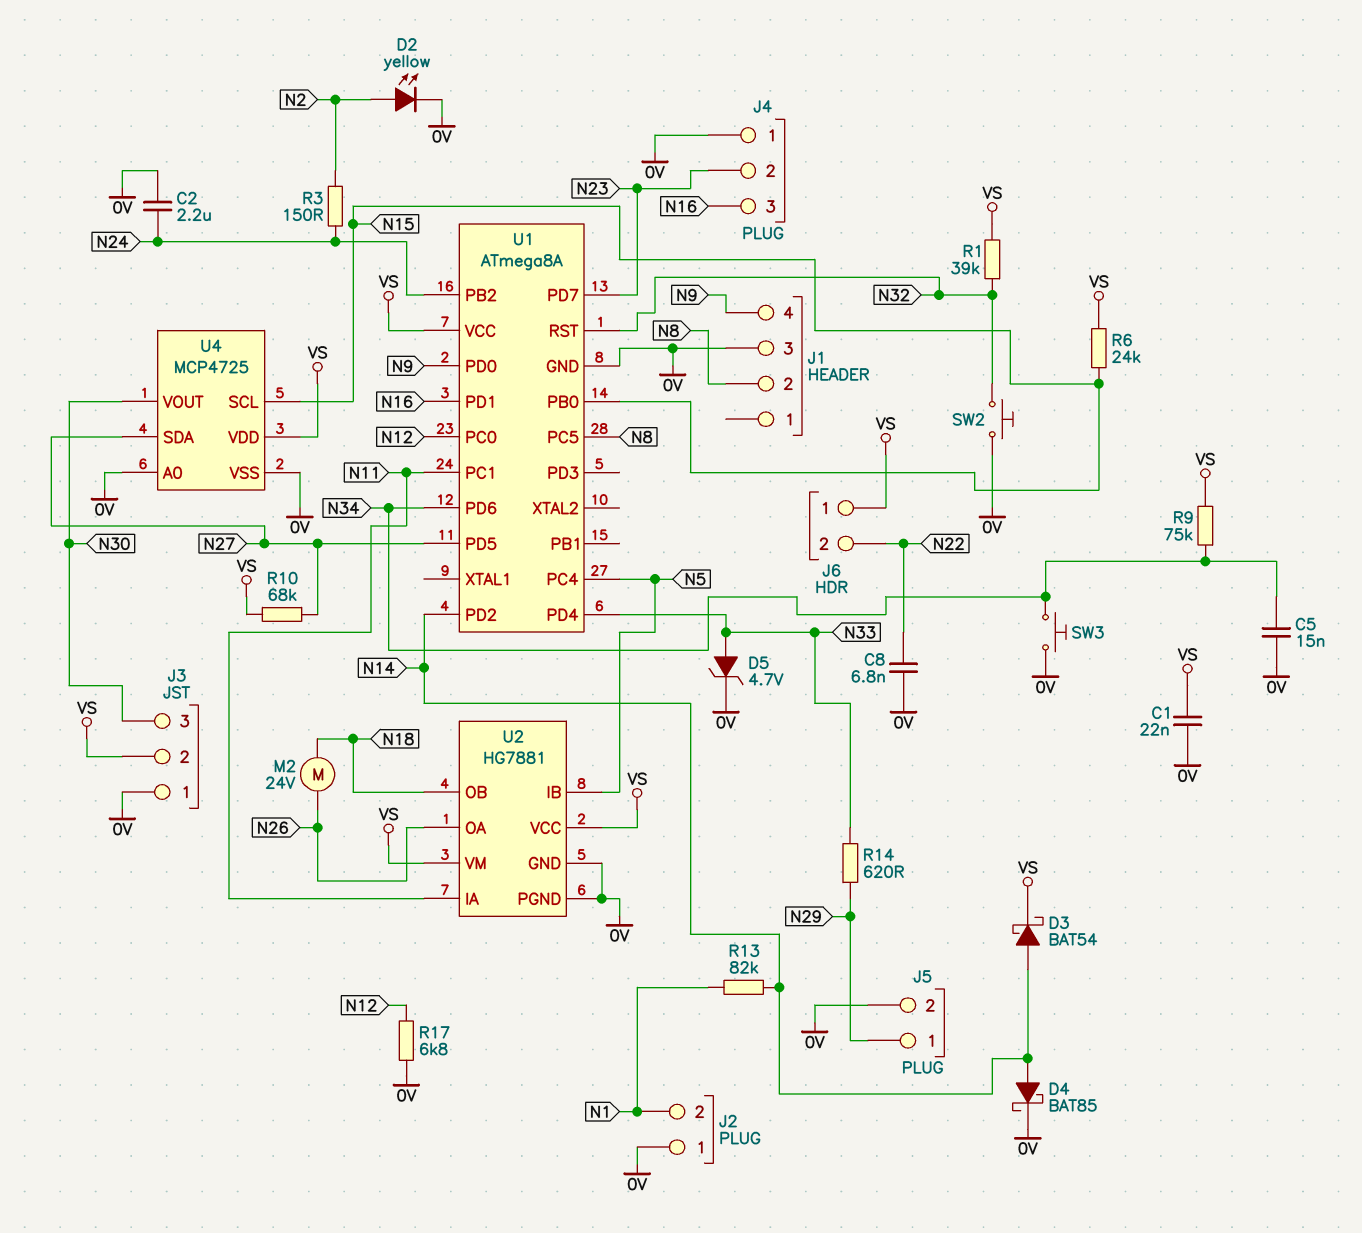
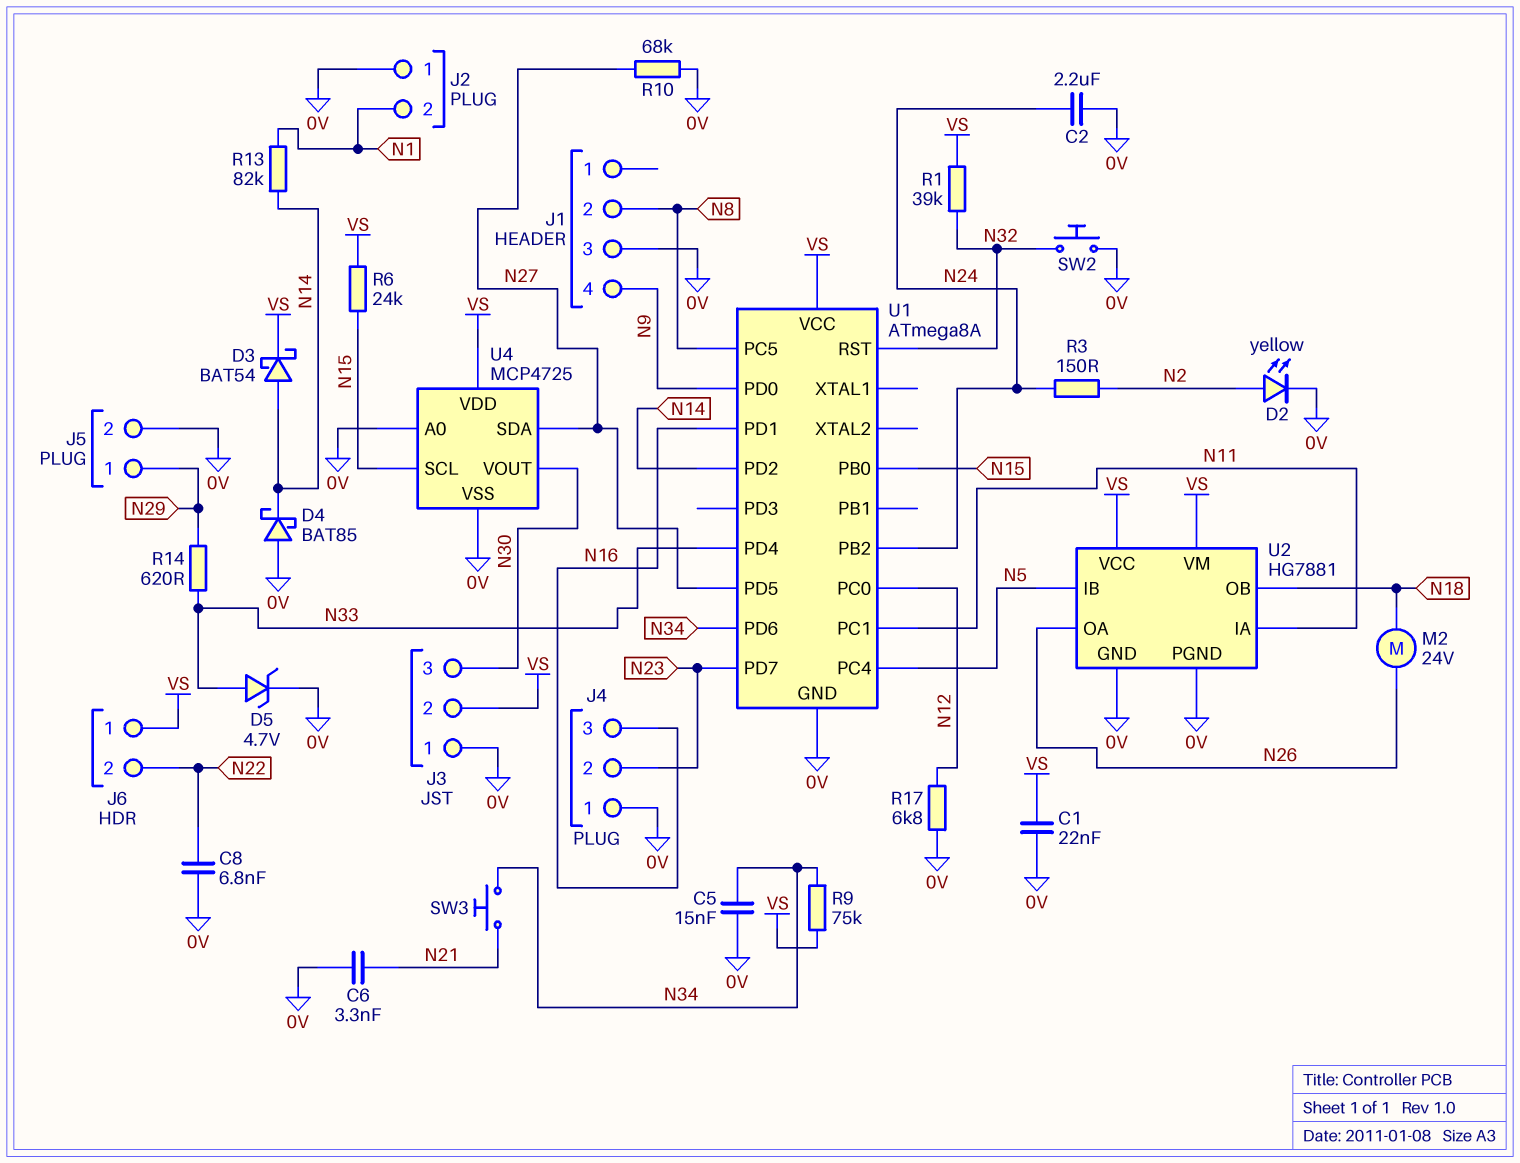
C6: none -> 3.3nF (0V, N21)
D4: schottky BAT85 (A N14, K 0V) -> schottky BAT85 (A 0V, K N14)
R10: 68k (N27, VS) -> 68k (0V, N27)
SW3: button (0V, N34) -> button (N21, N34)

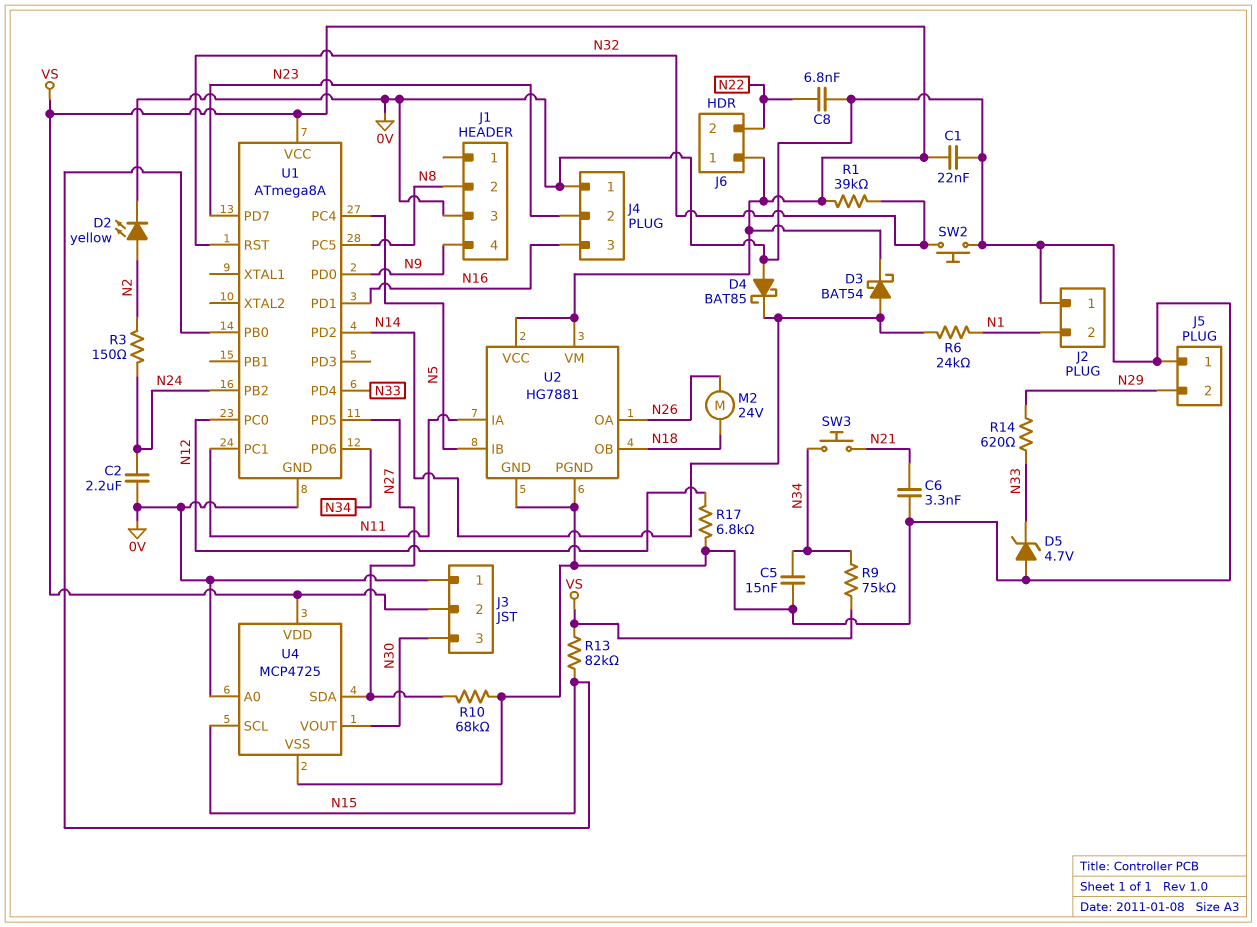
D5: zener 4.7V (A N33, K 0V) -> zener 4.7V (A 0V, K N33)
J5 pin 1: N29 -> 0V
J5 pin 2: 0V -> N29
R6: 24k (N15, VS) -> 24k (N1, N14)
R13: 82k (N1, N14) -> 82k (N15, VS)

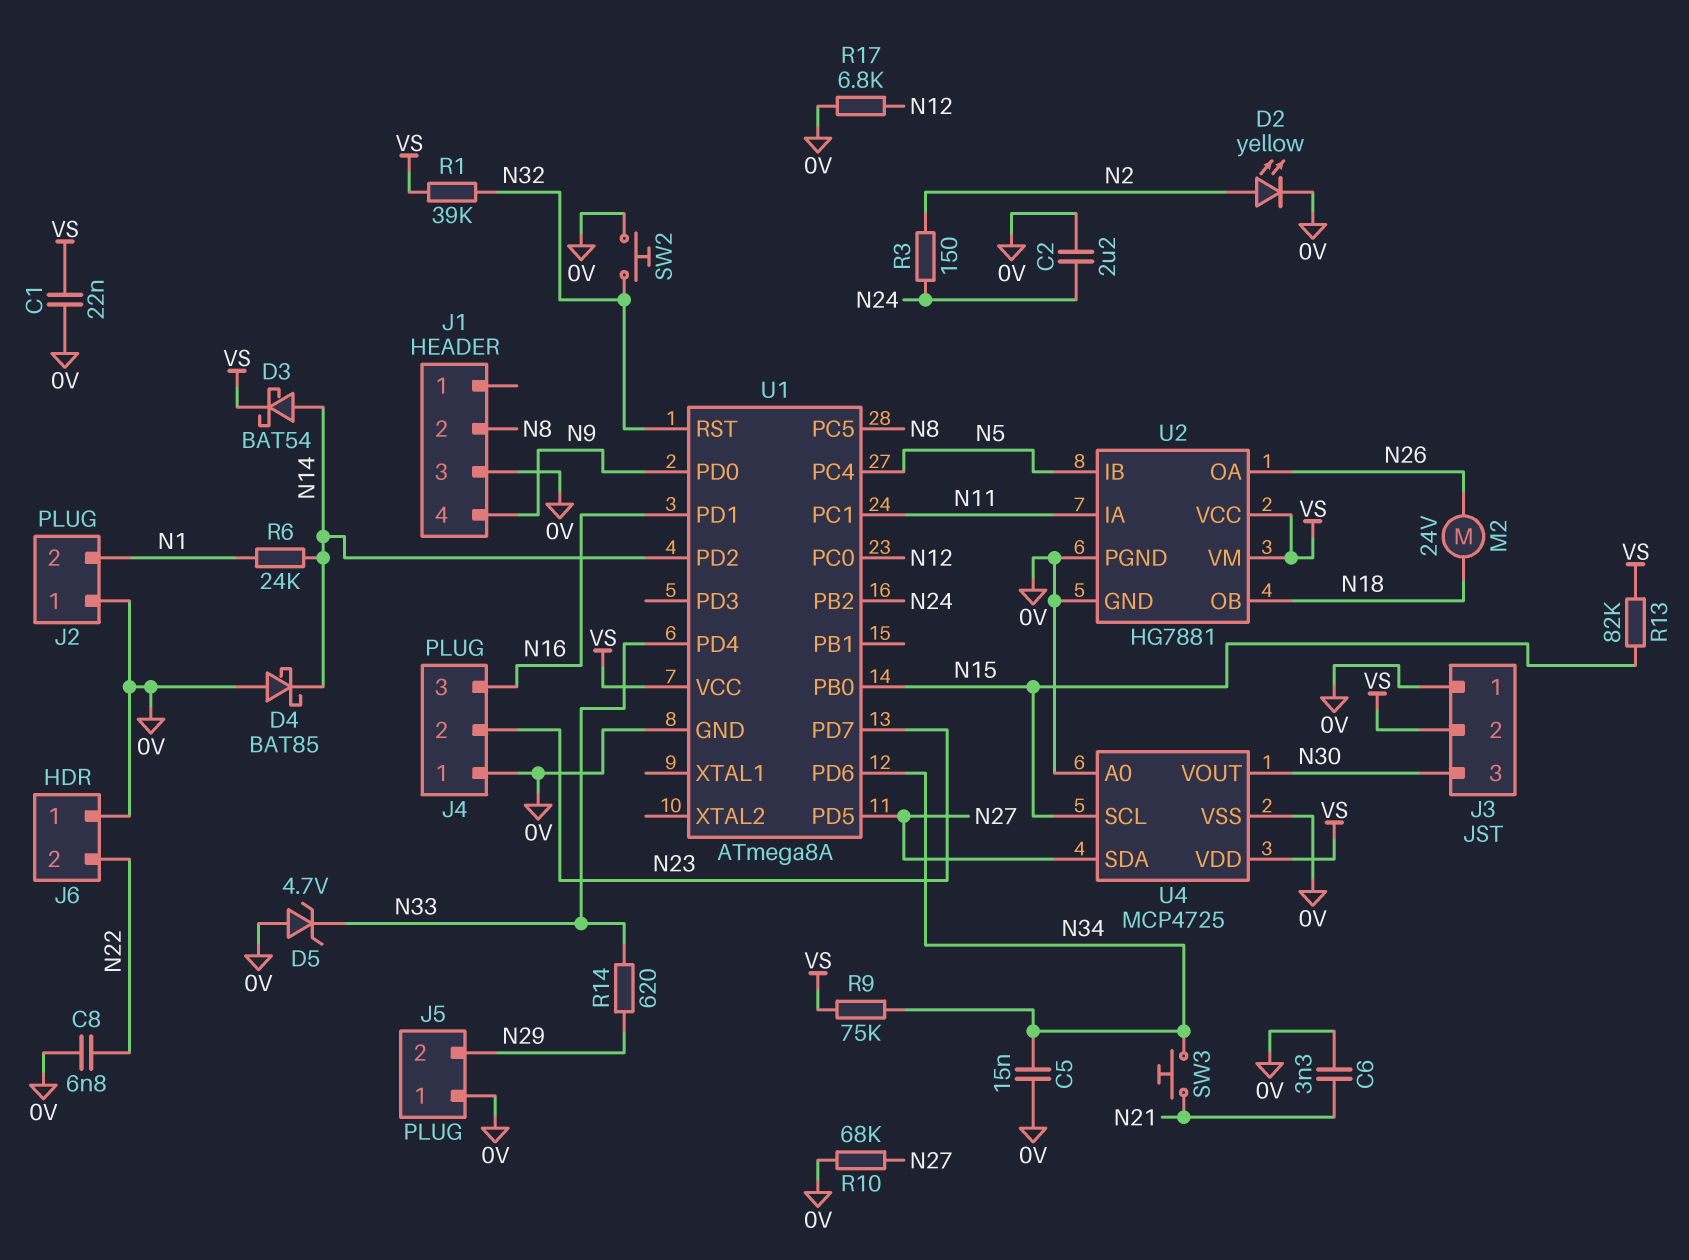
J6 pin 1: VS -> 0V

